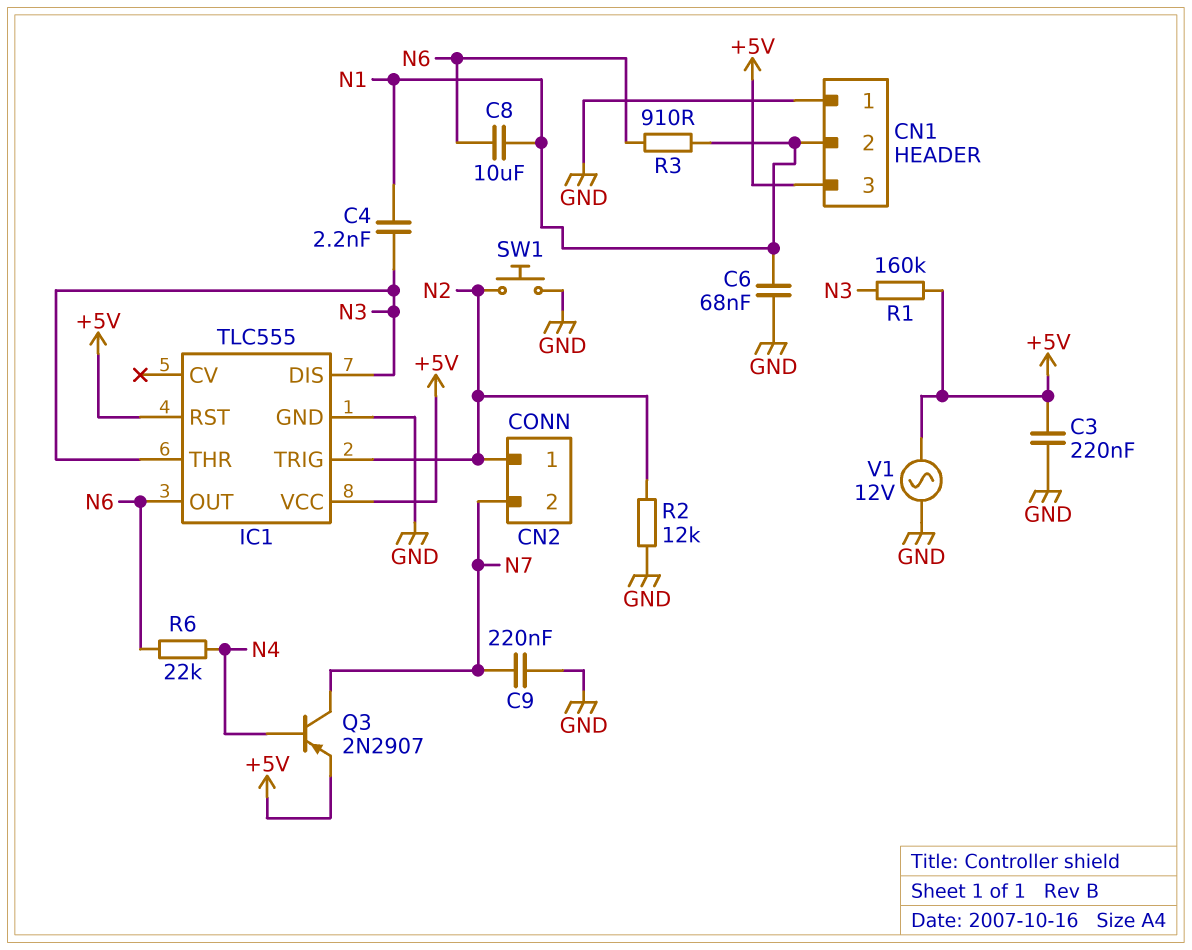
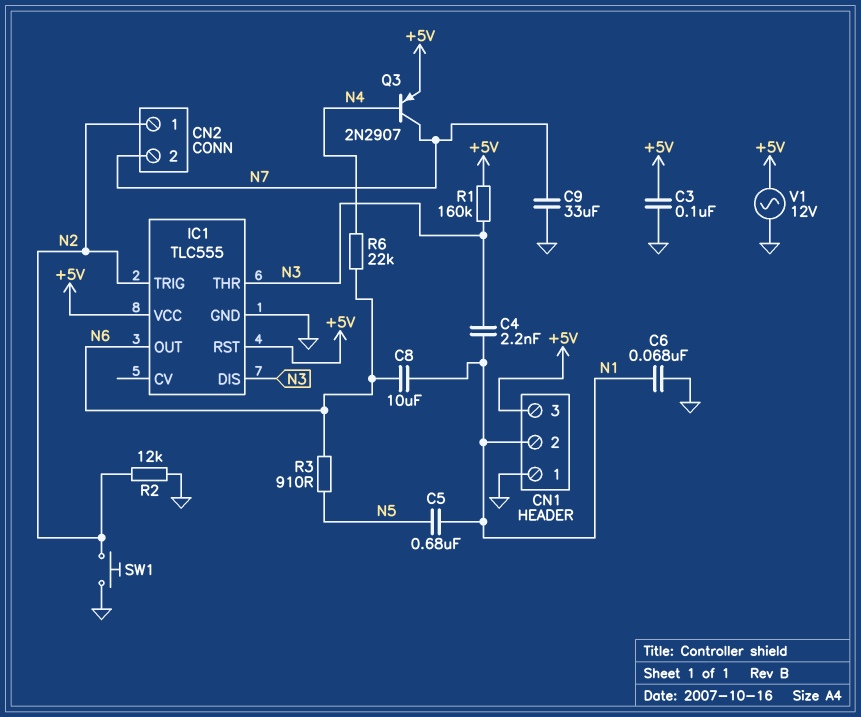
C3: 220nF (+5V, GND) -> 100nF (+5V, GND)
C5: none -> 680nF (N1, N5)
C9: 220nF (GND, N7) -> 33uF (GND, N7)
R3: 910 (N1, N6) -> 910 (N5, N6)

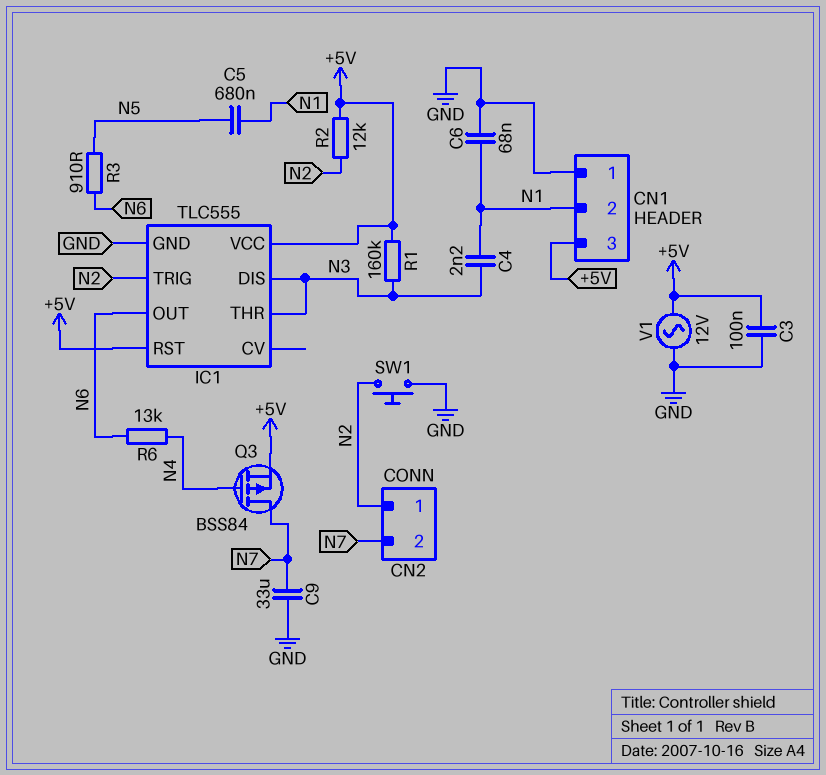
C8: 10uF (N1, N6) -> none
Q3: PNP 2N2907 (B N4, C N7, E +5V) -> PMOS BSS84 (G N4, D N7, S +5V)
R2: 12k (GND, N2) -> 12k (+5V, N2)
R6: 22k (N4, N6) -> 13k (N4, N6)

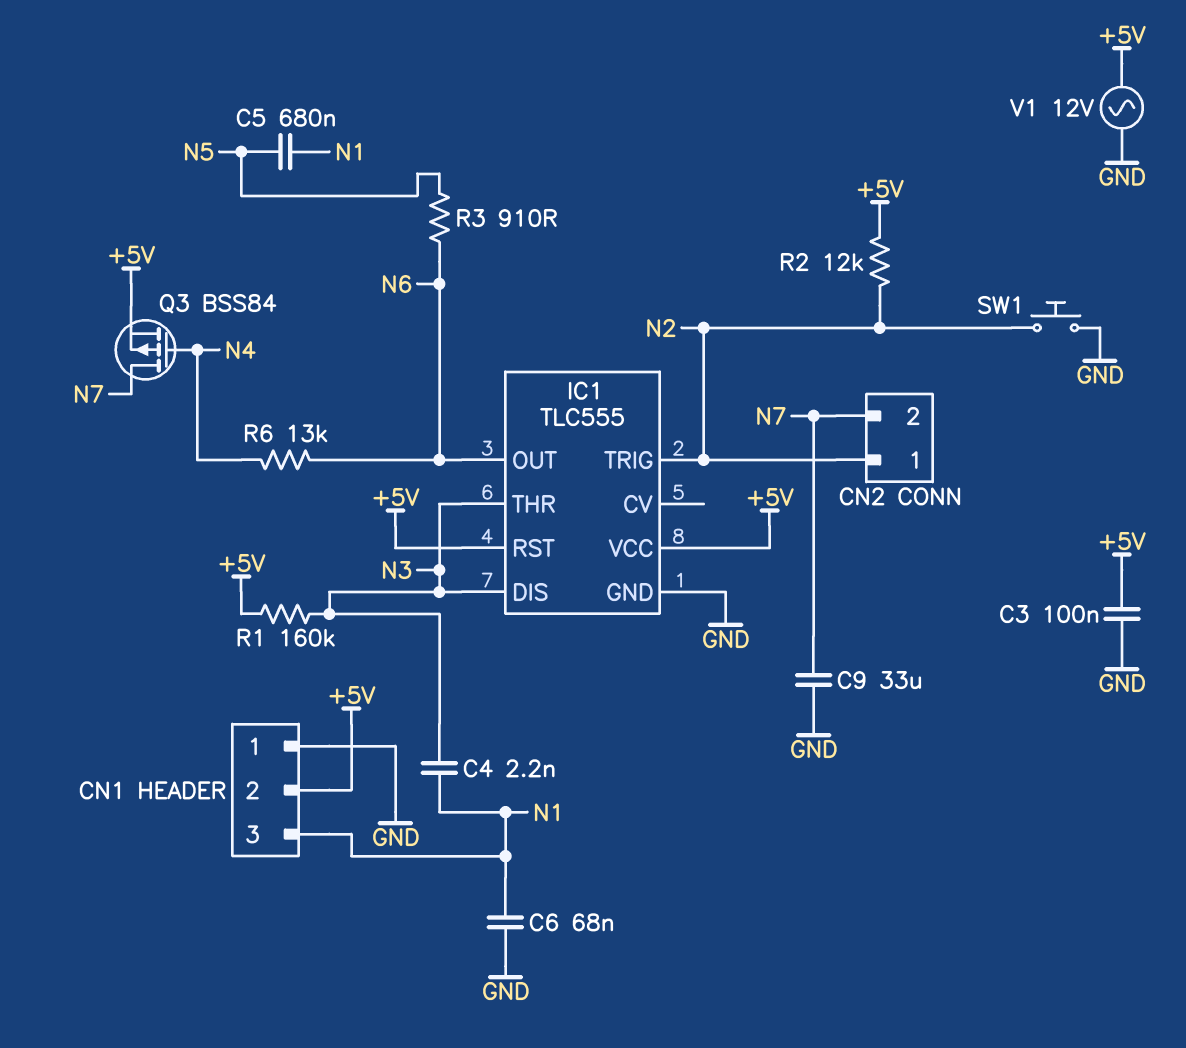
CN1 pin 2: N1 -> +5V
CN1 pin 3: +5V -> N1

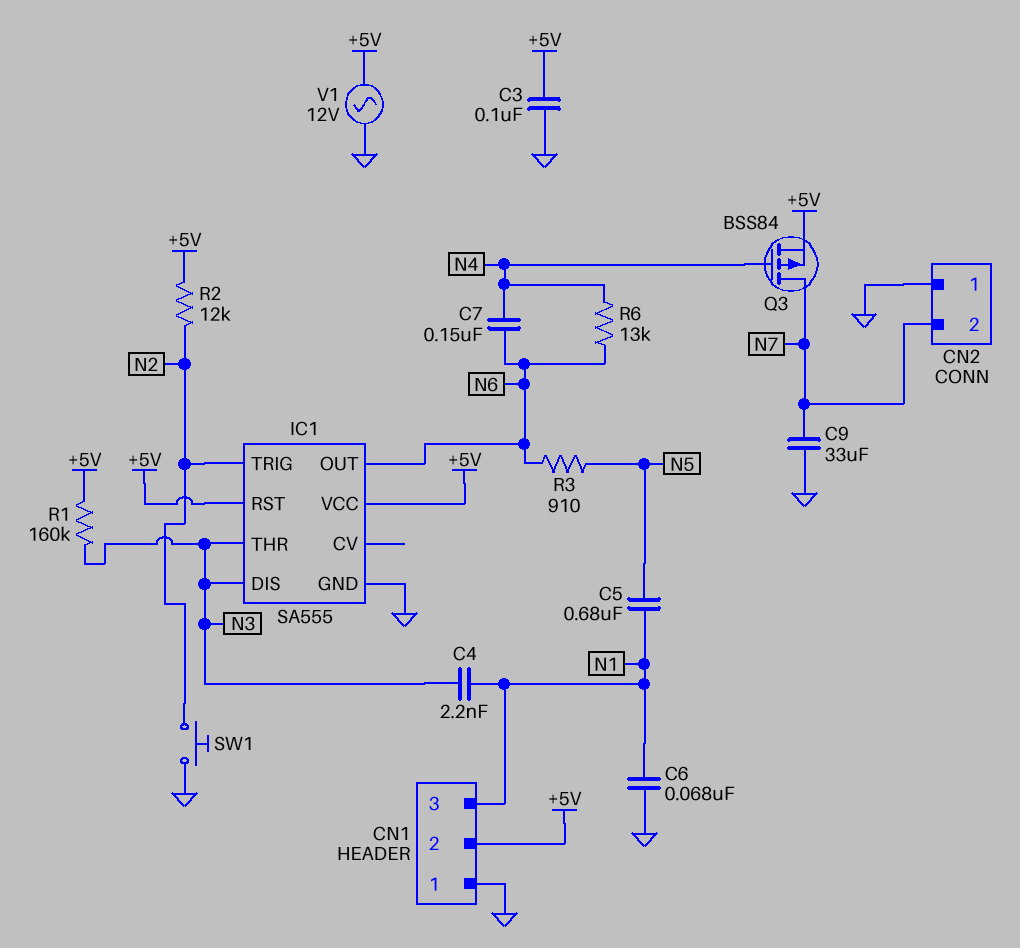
C7: none -> 150nF (N4, N6)
CN2 pin 1: N2 -> GND
IC1: TLC555 -> SA555

